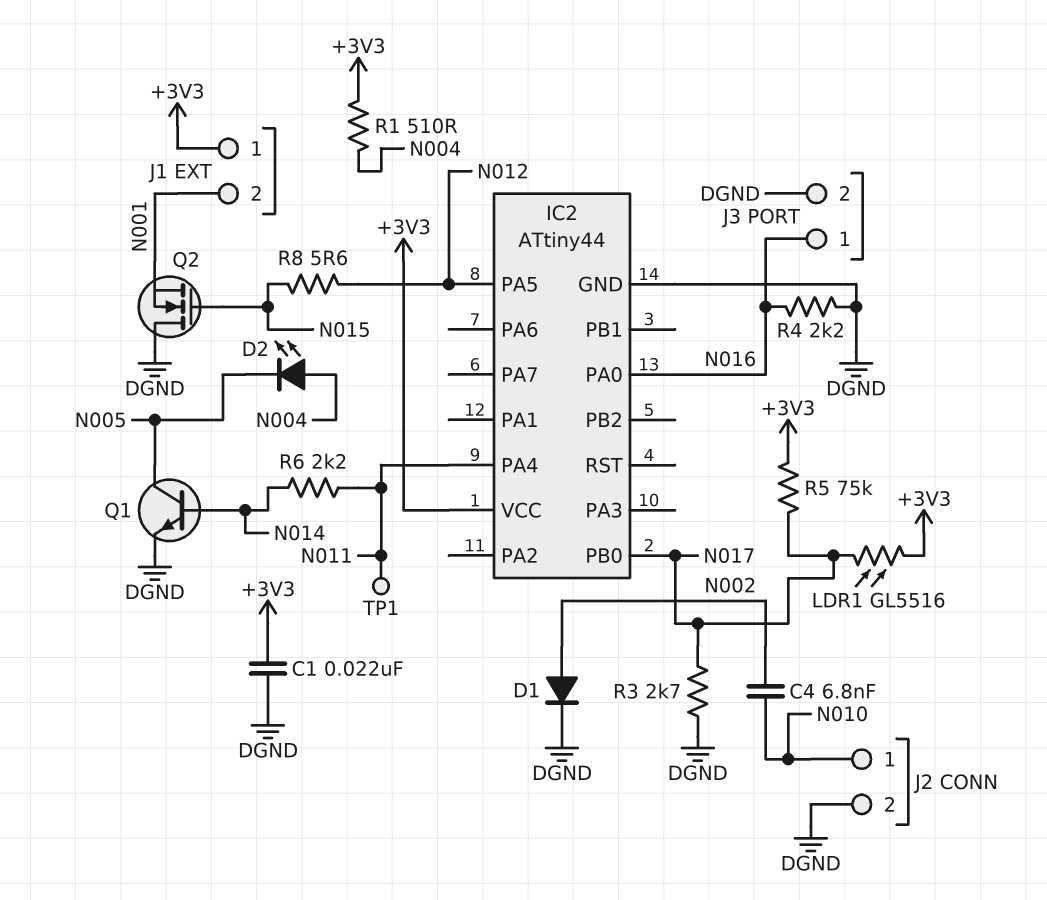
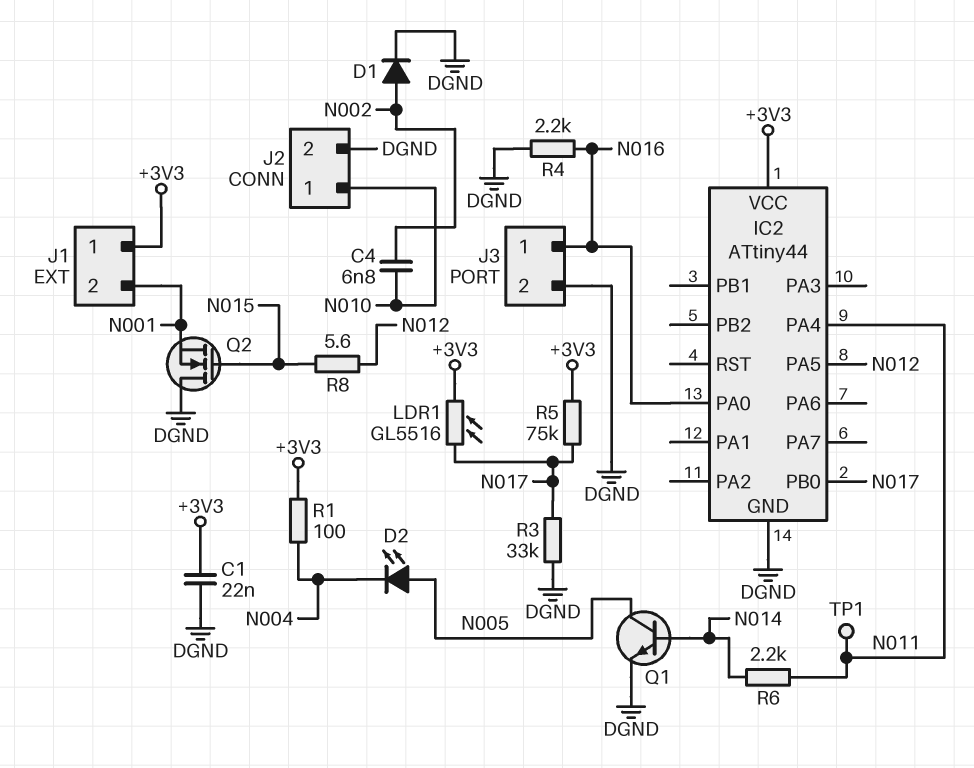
D2: LED (A N004, K N005) -> LED (A N005, K N004)
R1: 510 (+3V3, N004) -> 100 (+3V3, N004)
R3: 2.7k (DGND, N017) -> 33k (DGND, N017)

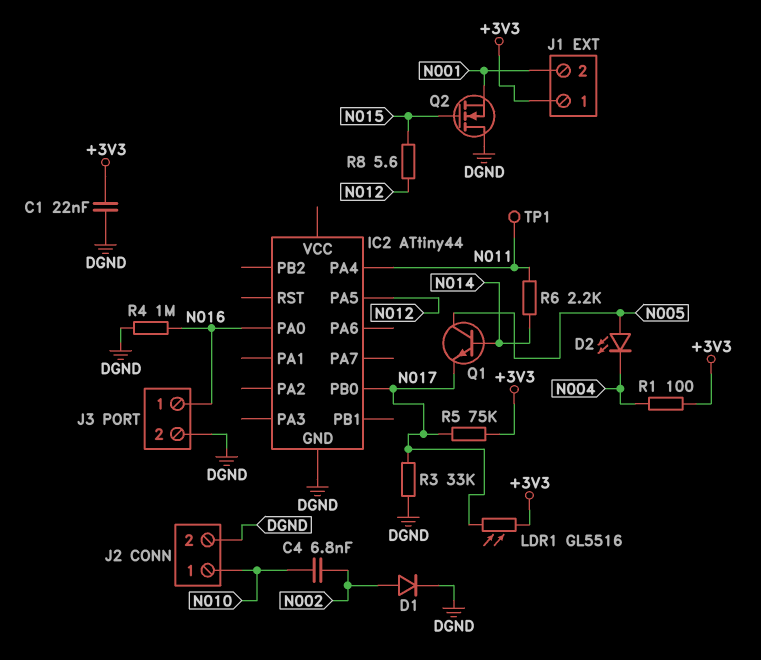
IC2 pin VCC: +3V3 -> none
Q1: NPN (B N014, C N005, E DGND) -> NPN (B N014, C N005, E N017)
R4: 2.2k (DGND, N016) -> 1M (DGND, N016)

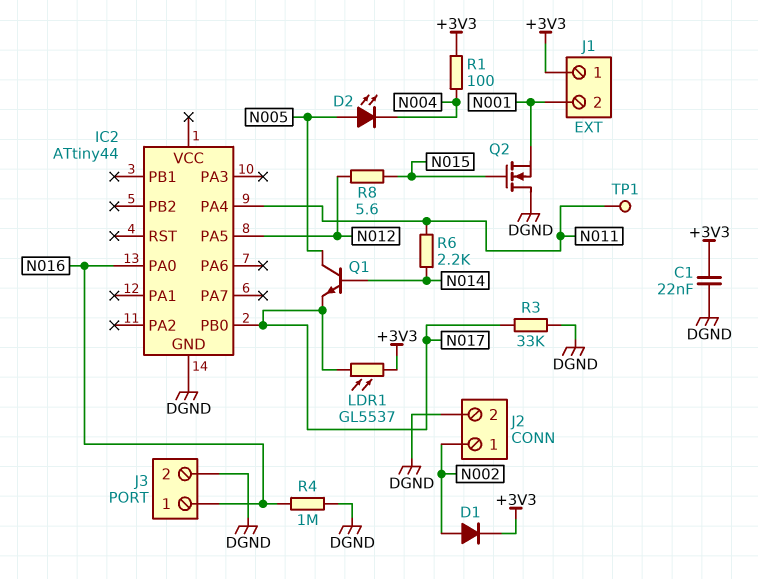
C4: 6.8nF (N002, N010) -> none
D1: diode (A N002, K DGND) -> diode (A N002, K +3V3)
J2 pin 1: N010 -> N002
LDR1: GL5516 (+3V3, N017) -> GL5537 (+3V3, N017)
R5: 75k (+3V3, N017) -> none

